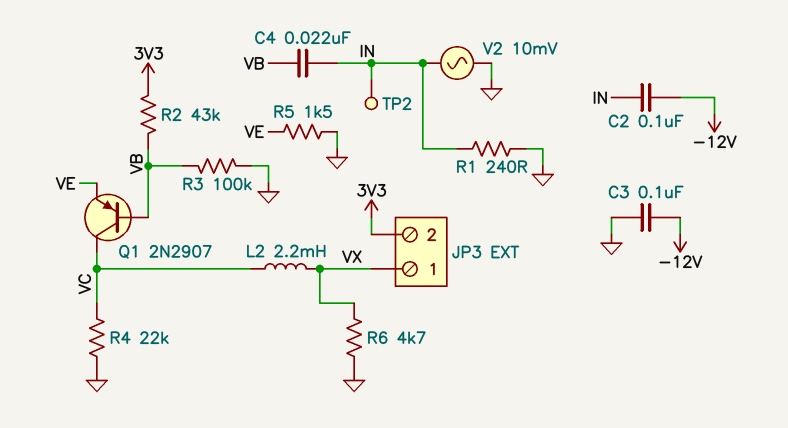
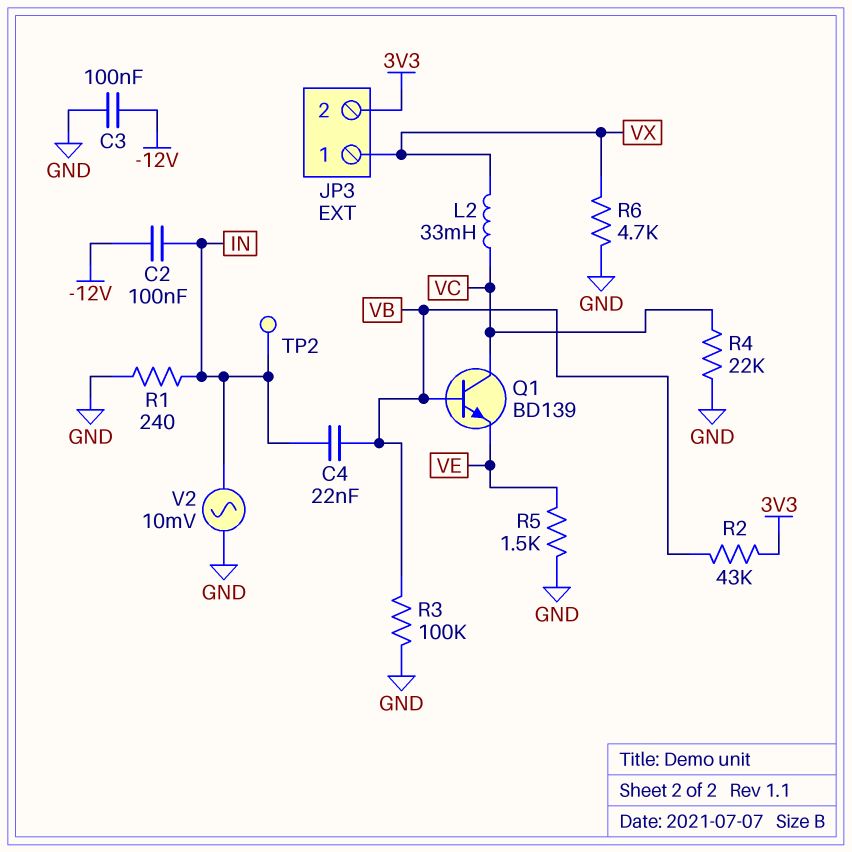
L2: 2.2mH (VC, VX) -> 33mH (VC, VX)
Q1: PNP 2N2907 (B VB, C VC, E VE) -> NPN BD139 (B VB, C VC, E VE)

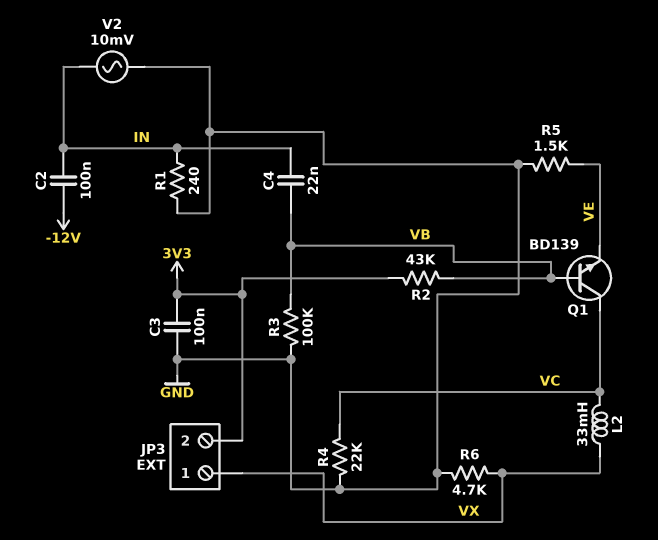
C3: 100nF (-12V, GND) -> 100nF (3V3, GND)
TP2: test point (IN) -> none

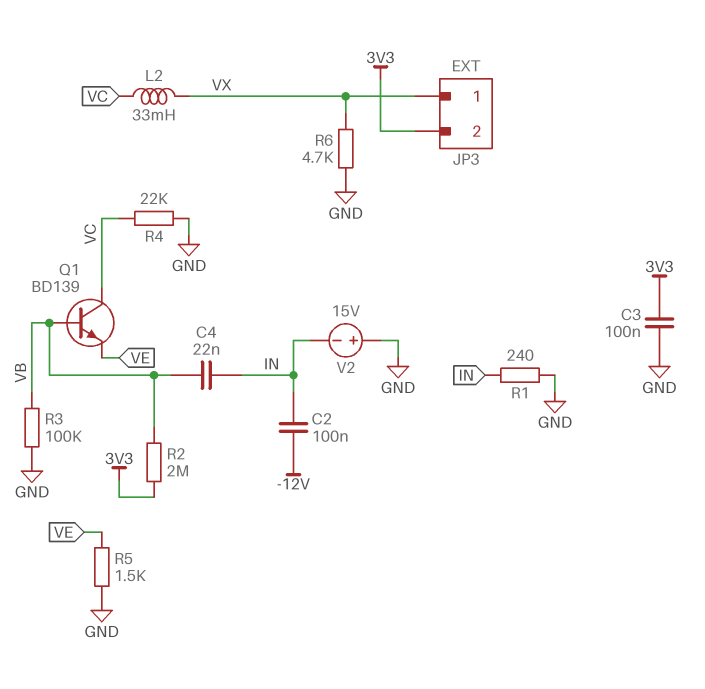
R2: 43k (3V3, VB) -> 2M (3V3, VB)
V2: AC 10mV (GND, IN) -> 15V (plus GND, minus IN)

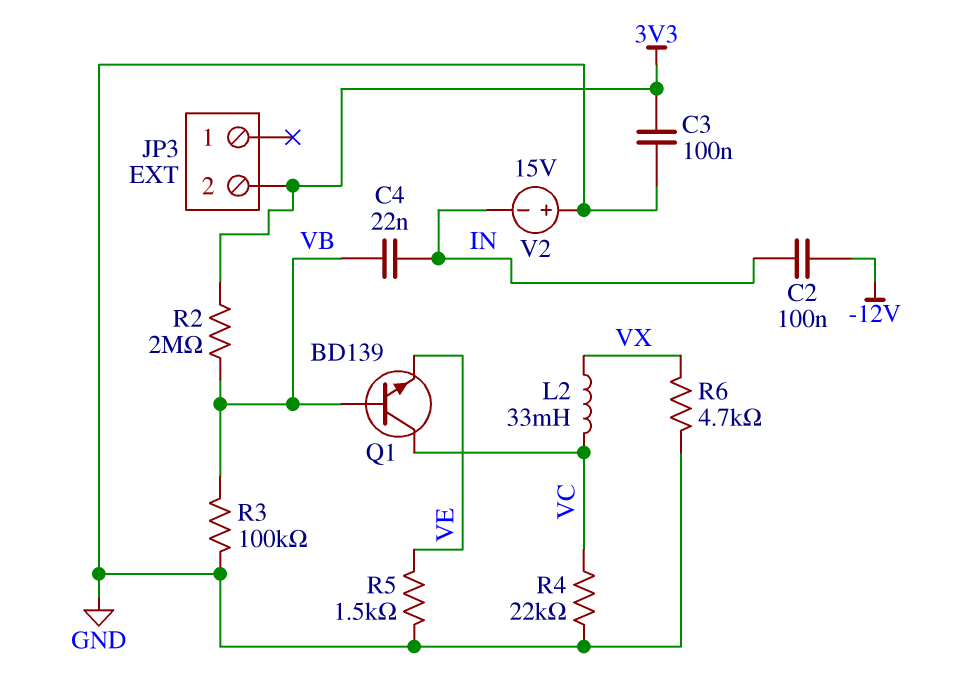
JP3 pin 1: VX -> none
R1: 240 (GND, IN) -> none

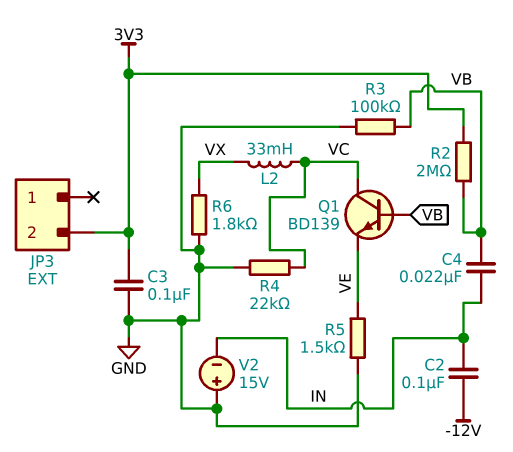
R6: 4.7k (GND, VX) -> 1.8k (GND, VX)

